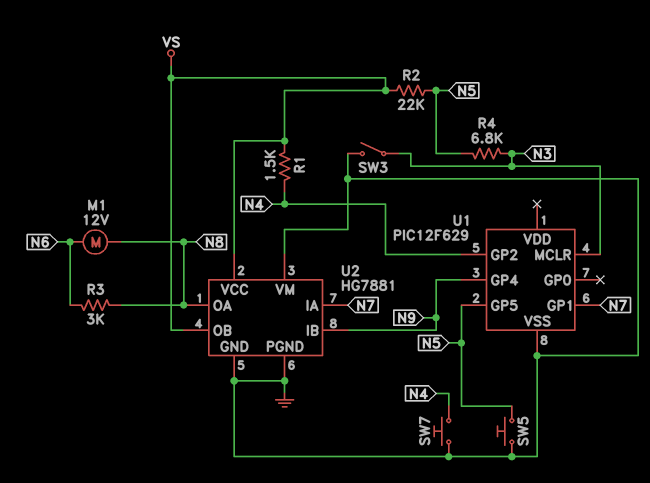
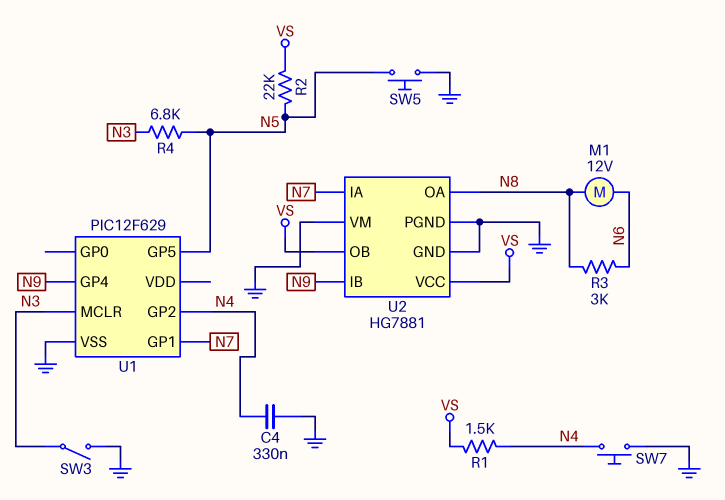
C4: none -> 330nF (GND, N4)

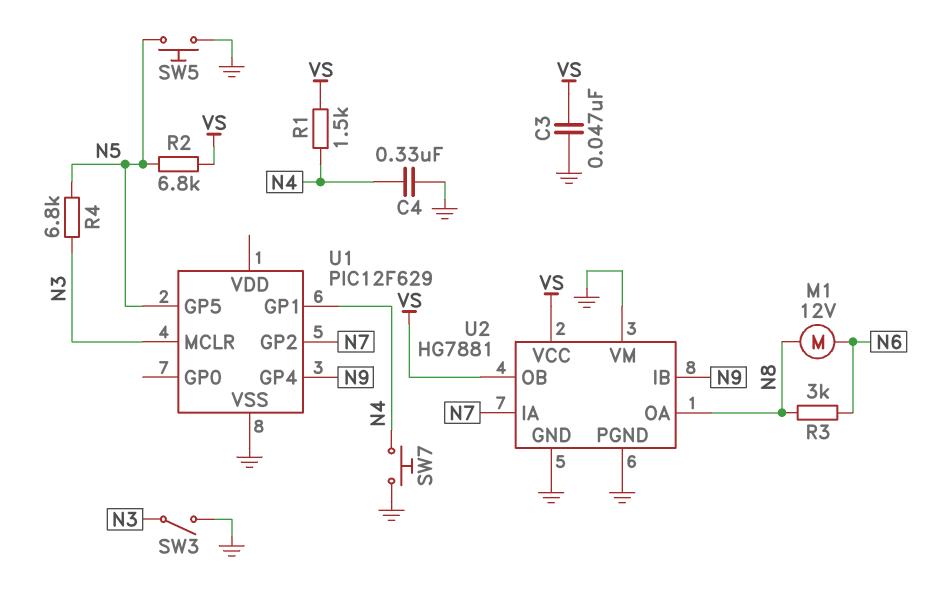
C3: none -> 47nF (GND, VS)
R2: 22k (N5, VS) -> 6.8k (N5, VS)
U1 pin GP1: N7 -> N4
U1 pin GP2: N4 -> N7

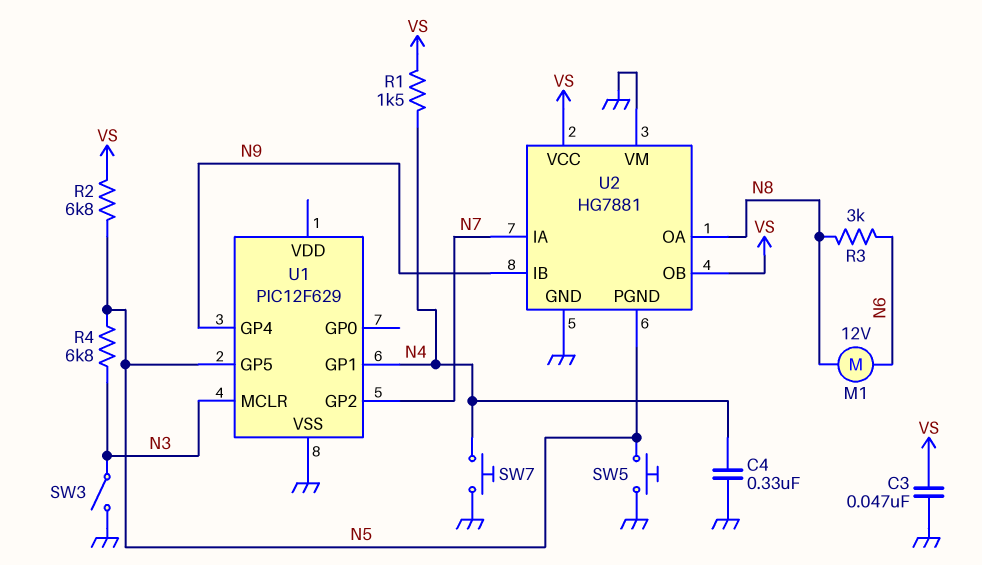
U2 pin PGND: GND -> N5

